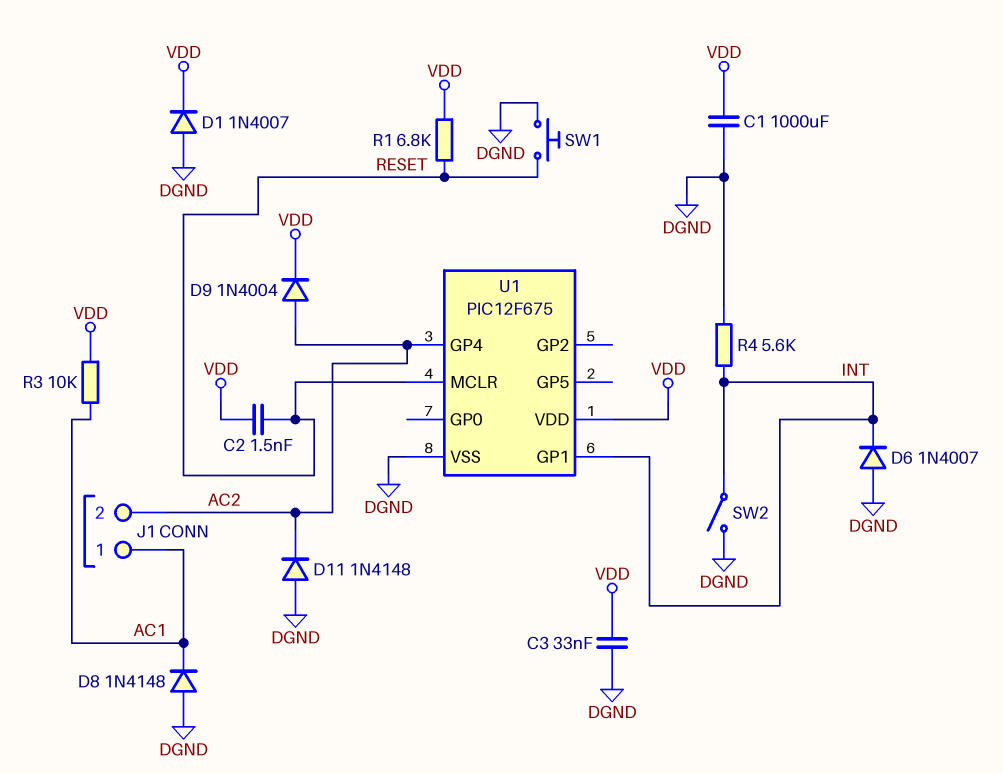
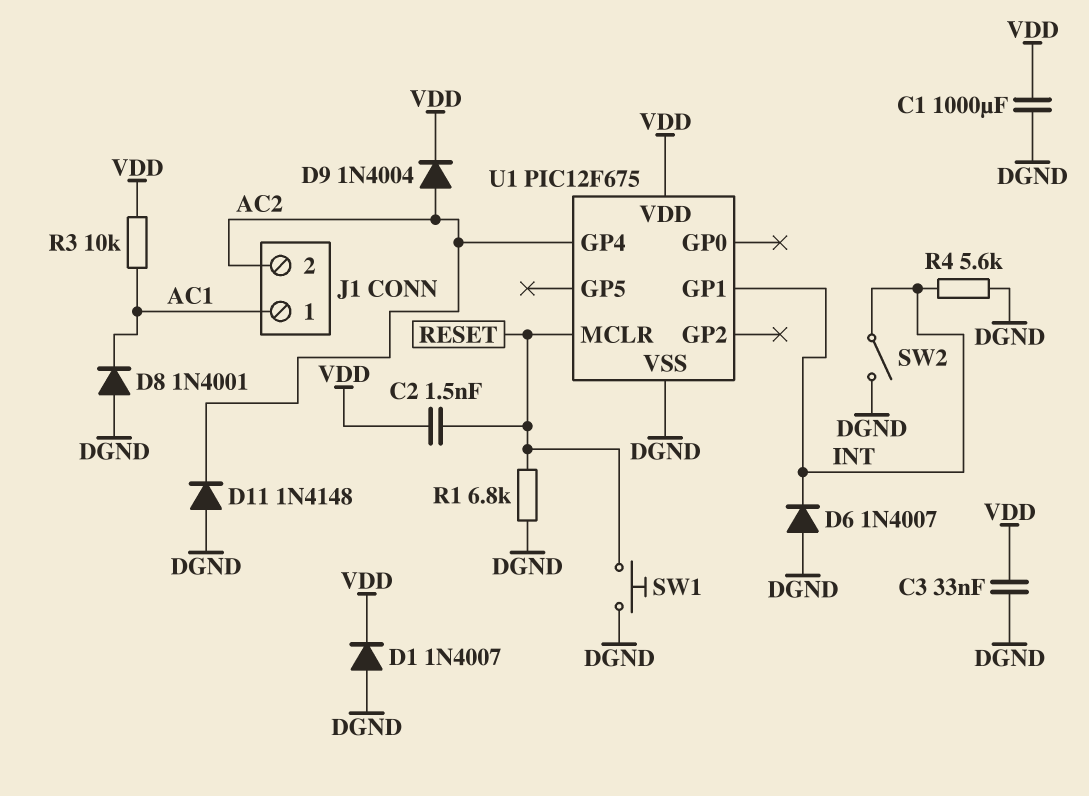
D8: diode 1N4148 (A DGND, K AC1) -> diode 1N4001 (A DGND, K AC1)
R1: 6.8k (RESET, VDD) -> 6.8k (DGND, RESET)

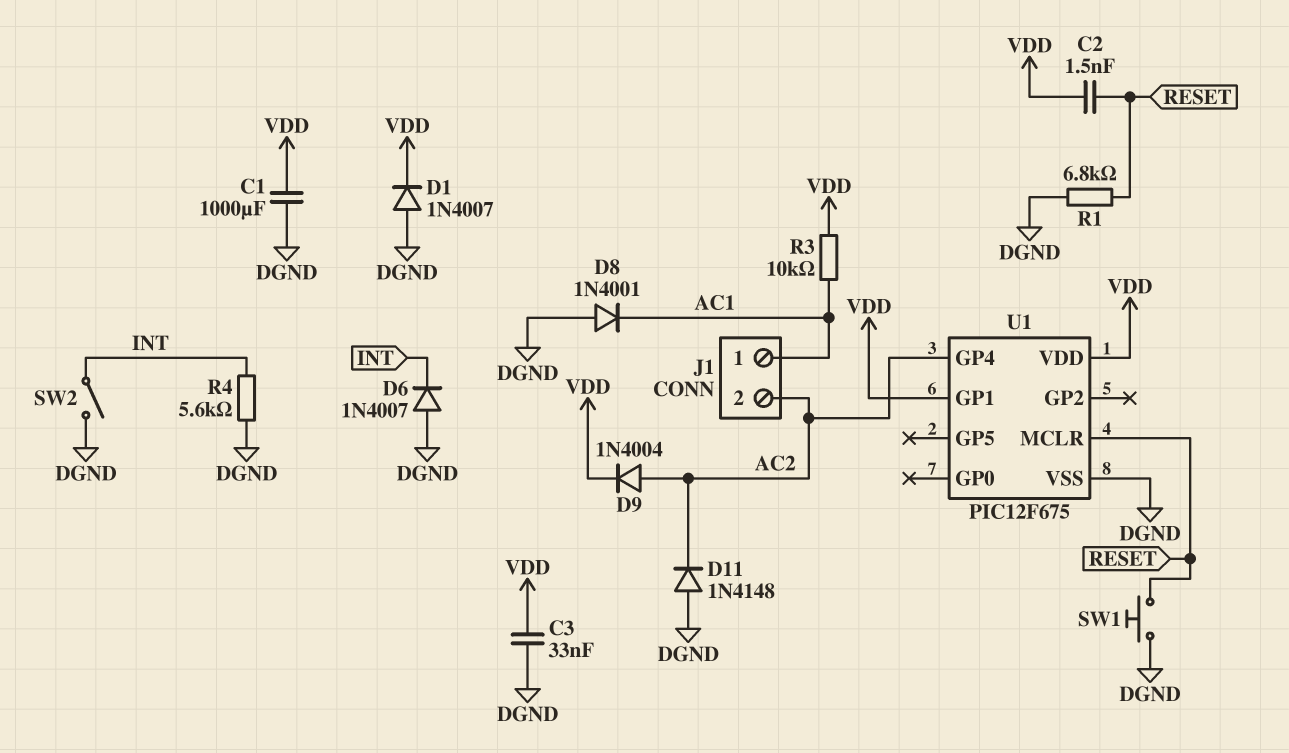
U1 pin GP1: INT -> VDD

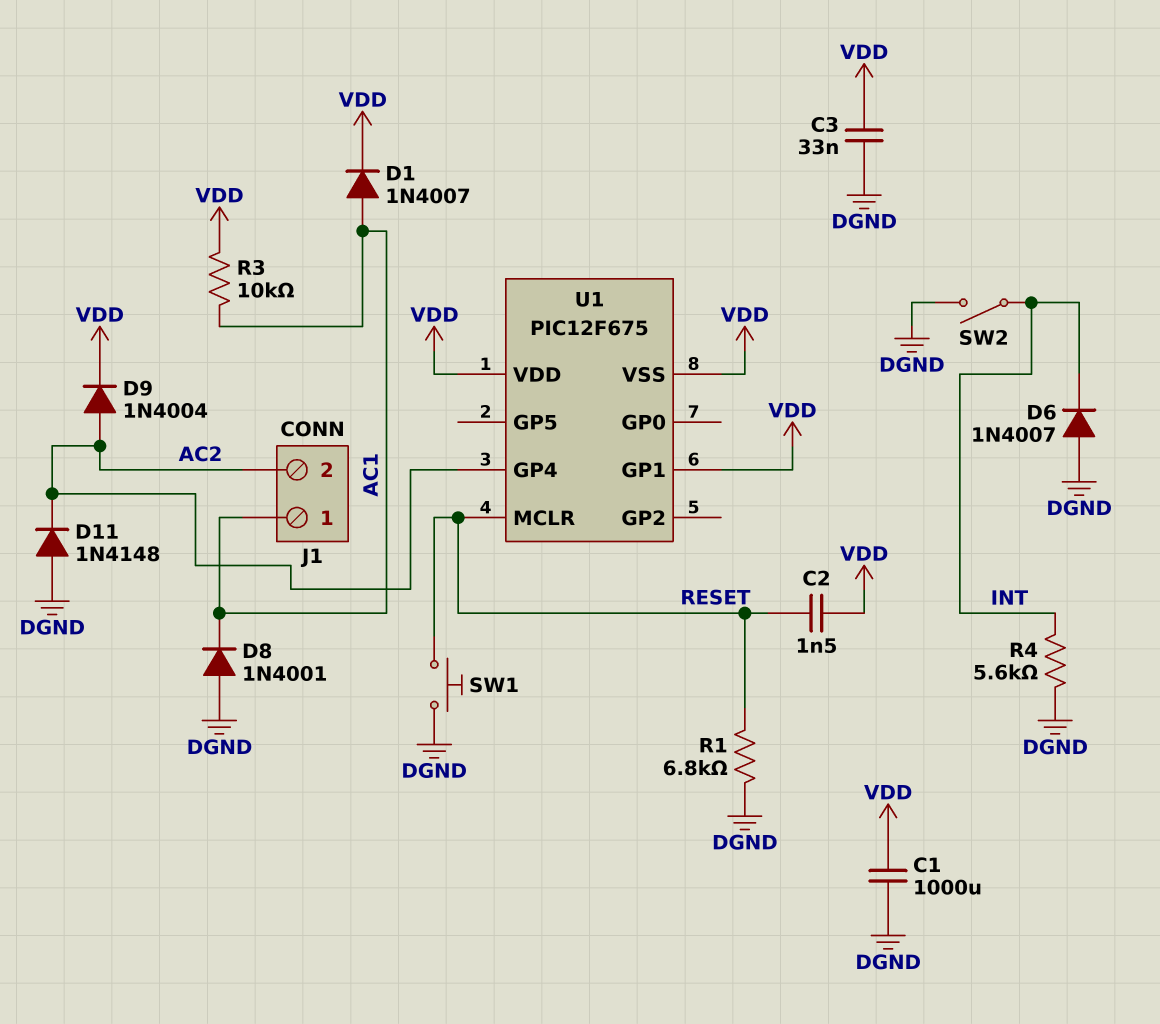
D1: diode 1N4007 (A DGND, K VDD) -> diode 1N4007 (A AC1, K VDD)
U1 pin VSS: DGND -> VDD

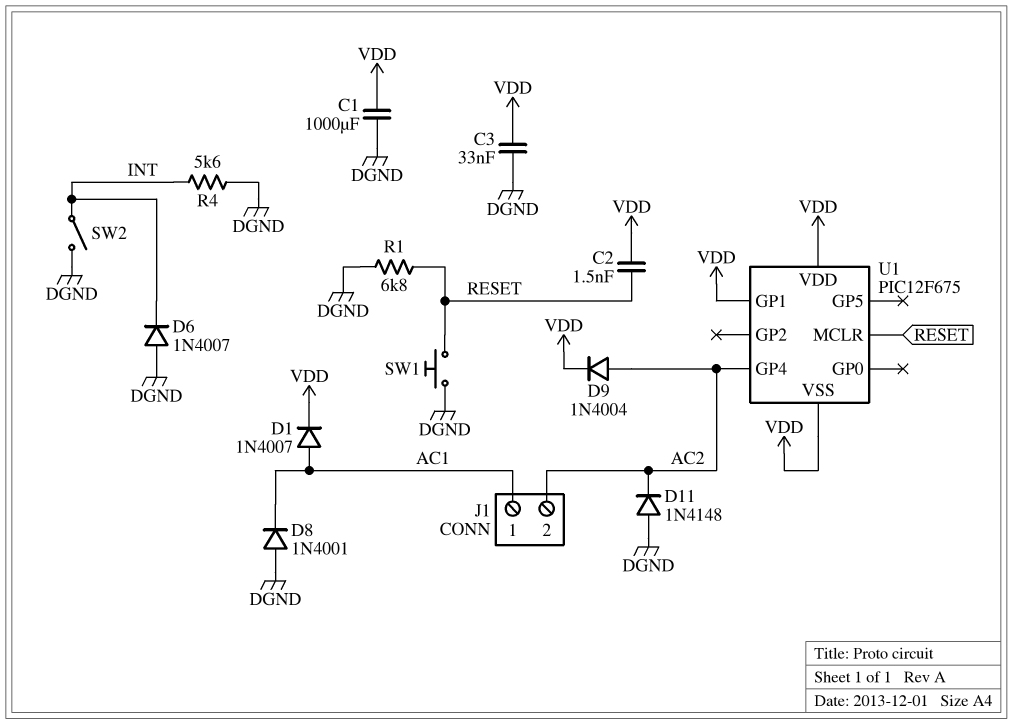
R3: 10k (AC1, VDD) -> none

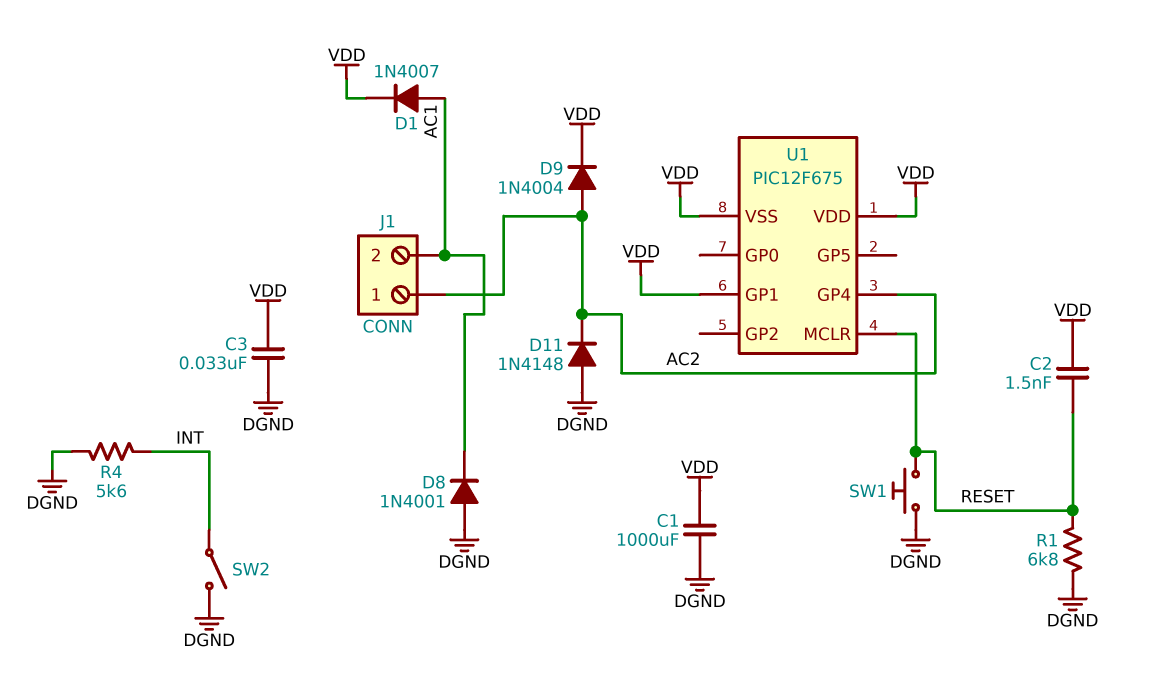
D6: diode 1N4007 (A DGND, K INT) -> none
J1 pin 1: AC1 -> AC2
J1 pin 2: AC2 -> AC1

